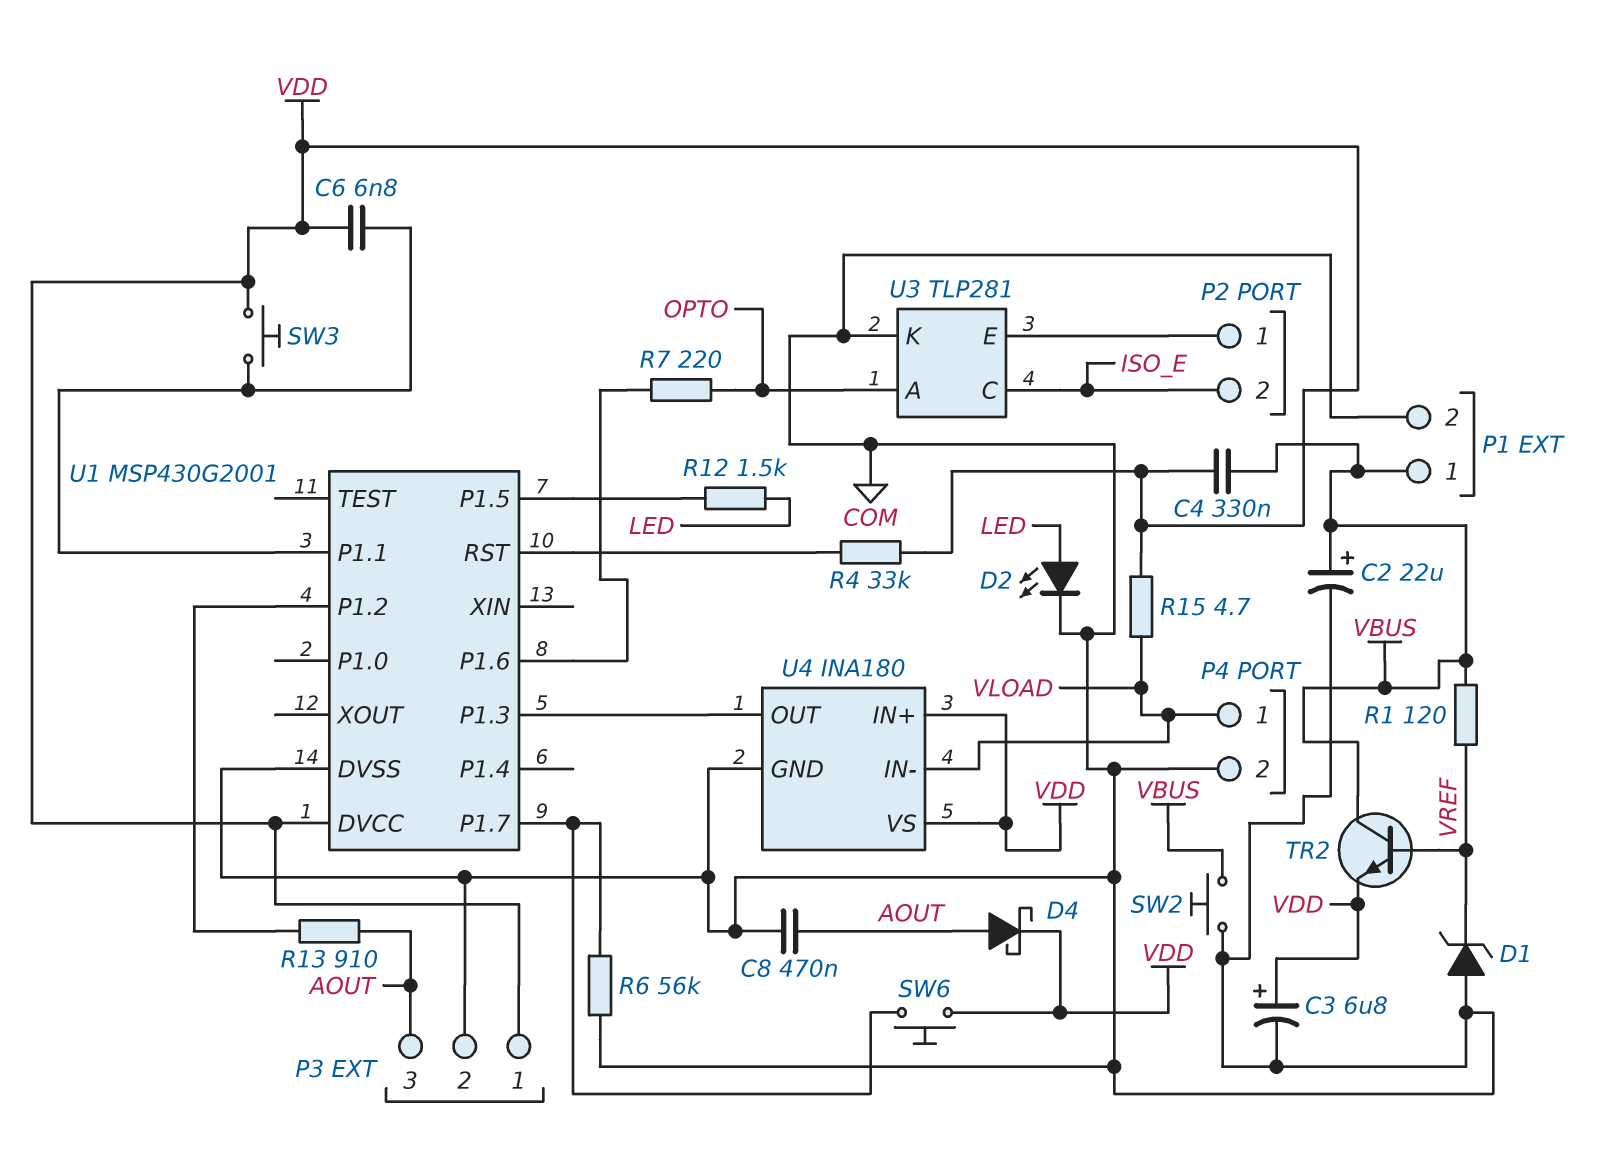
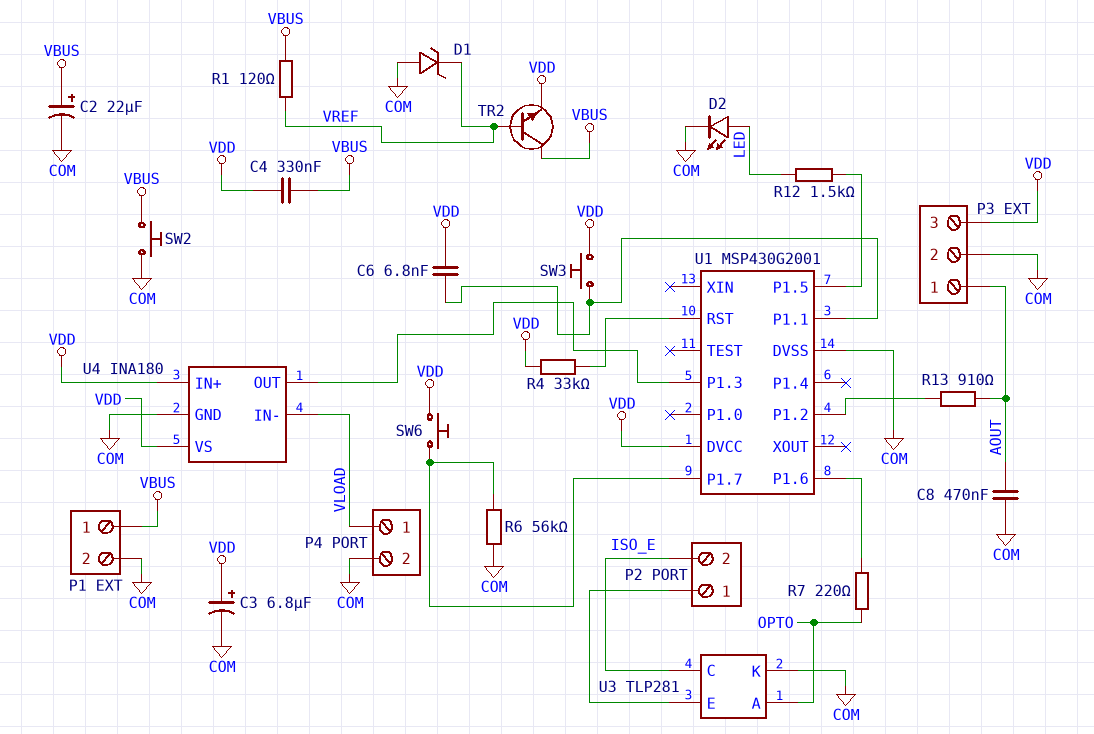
D4: schottky (A AOUT, K VDD) -> none
P3 pin 1: VDD -> AOUT
P3 pin 3: AOUT -> VDD
R15: 4.7 (VDD, VLOAD) -> none

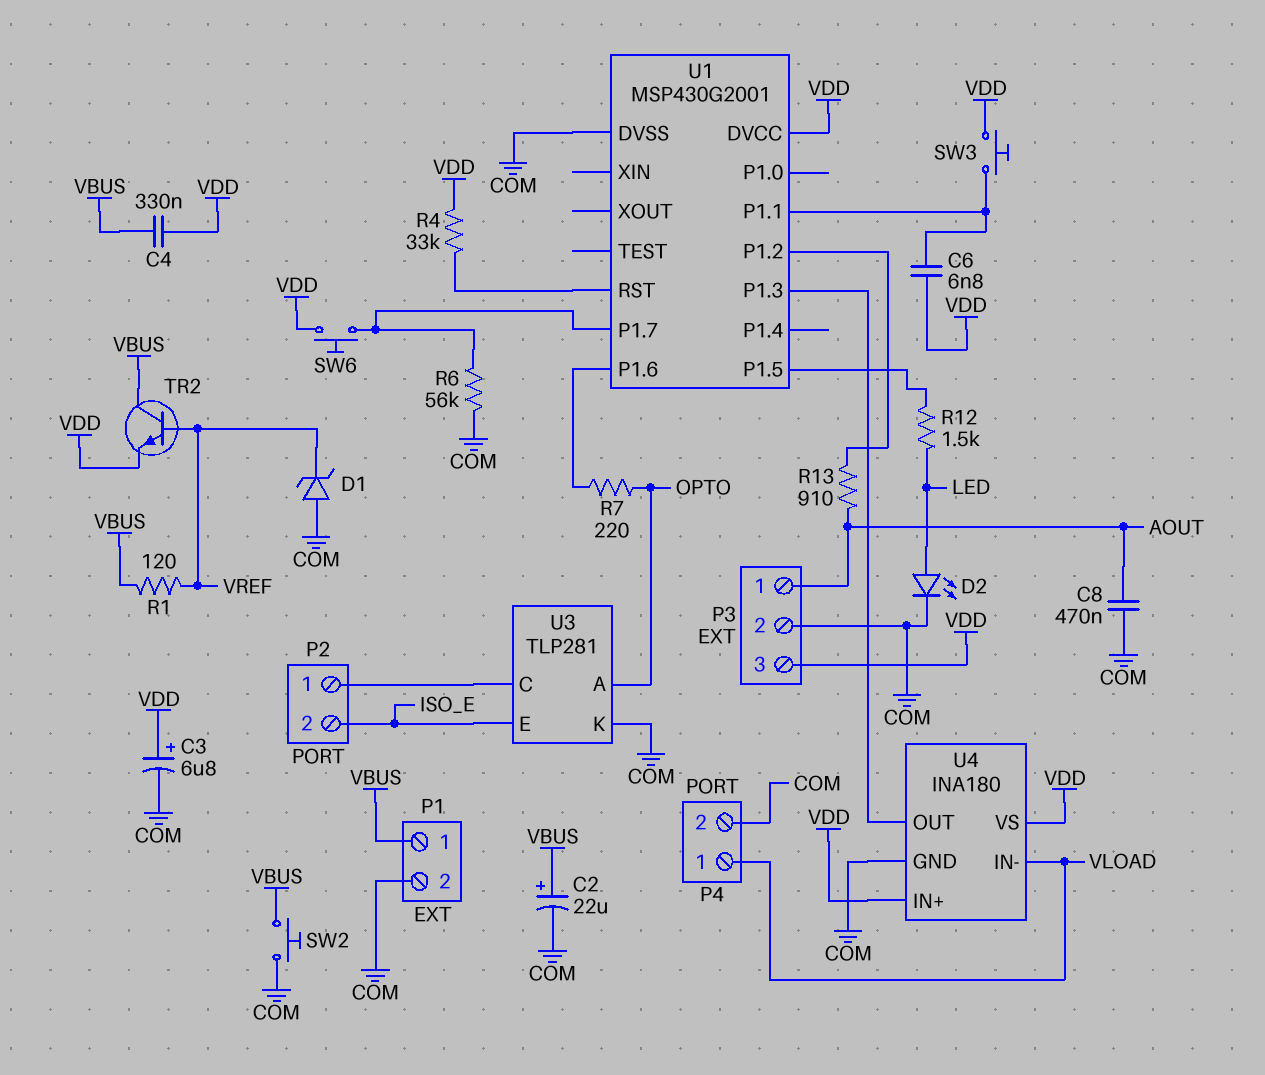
U3 pin C: ISO_E -> P2/1
U3 pin E: P2/1 -> ISO_E

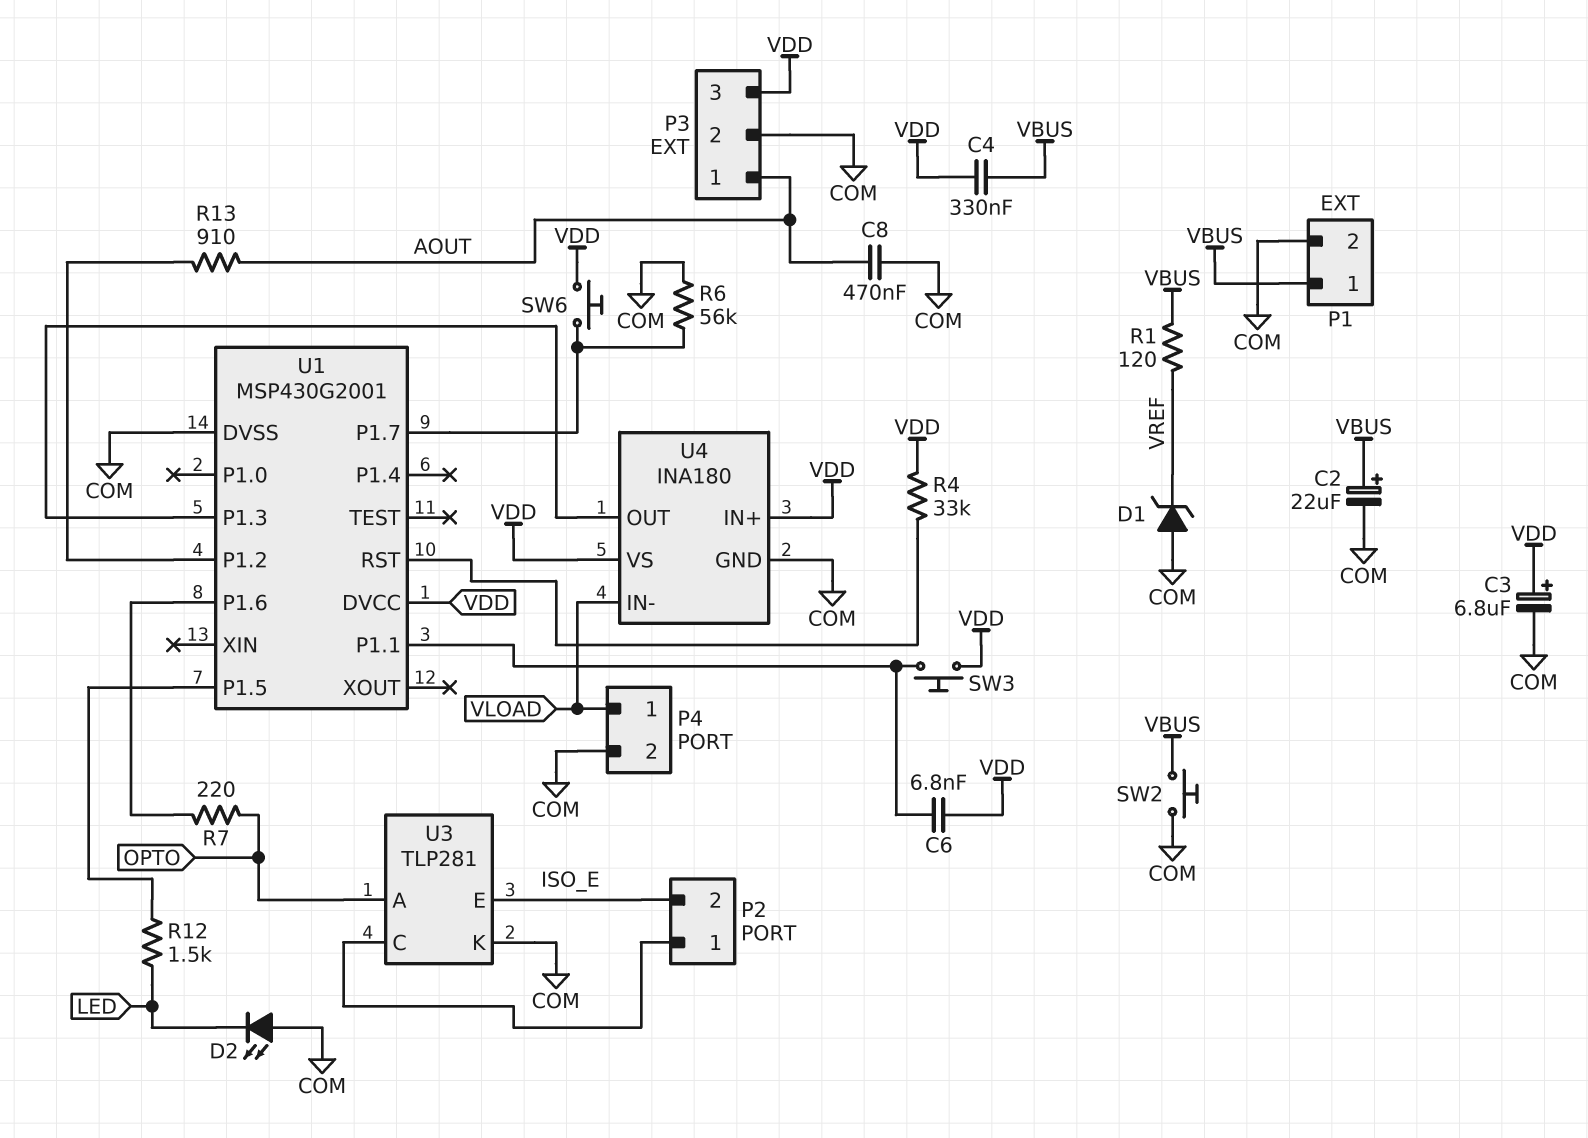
D2: LED (A LED, K COM) -> LED (A COM, K LED)
TR2: NPN (B VREF, C VBUS, E VDD) -> none

